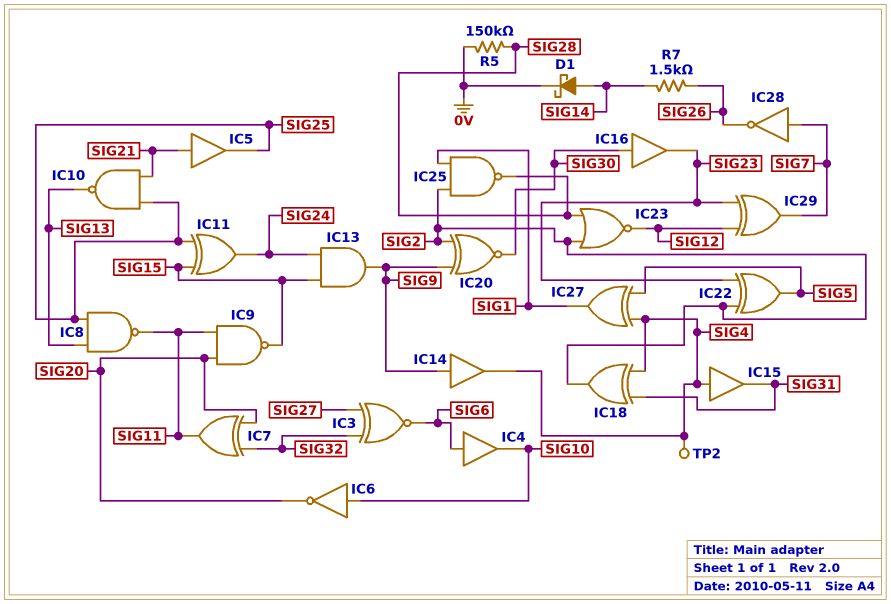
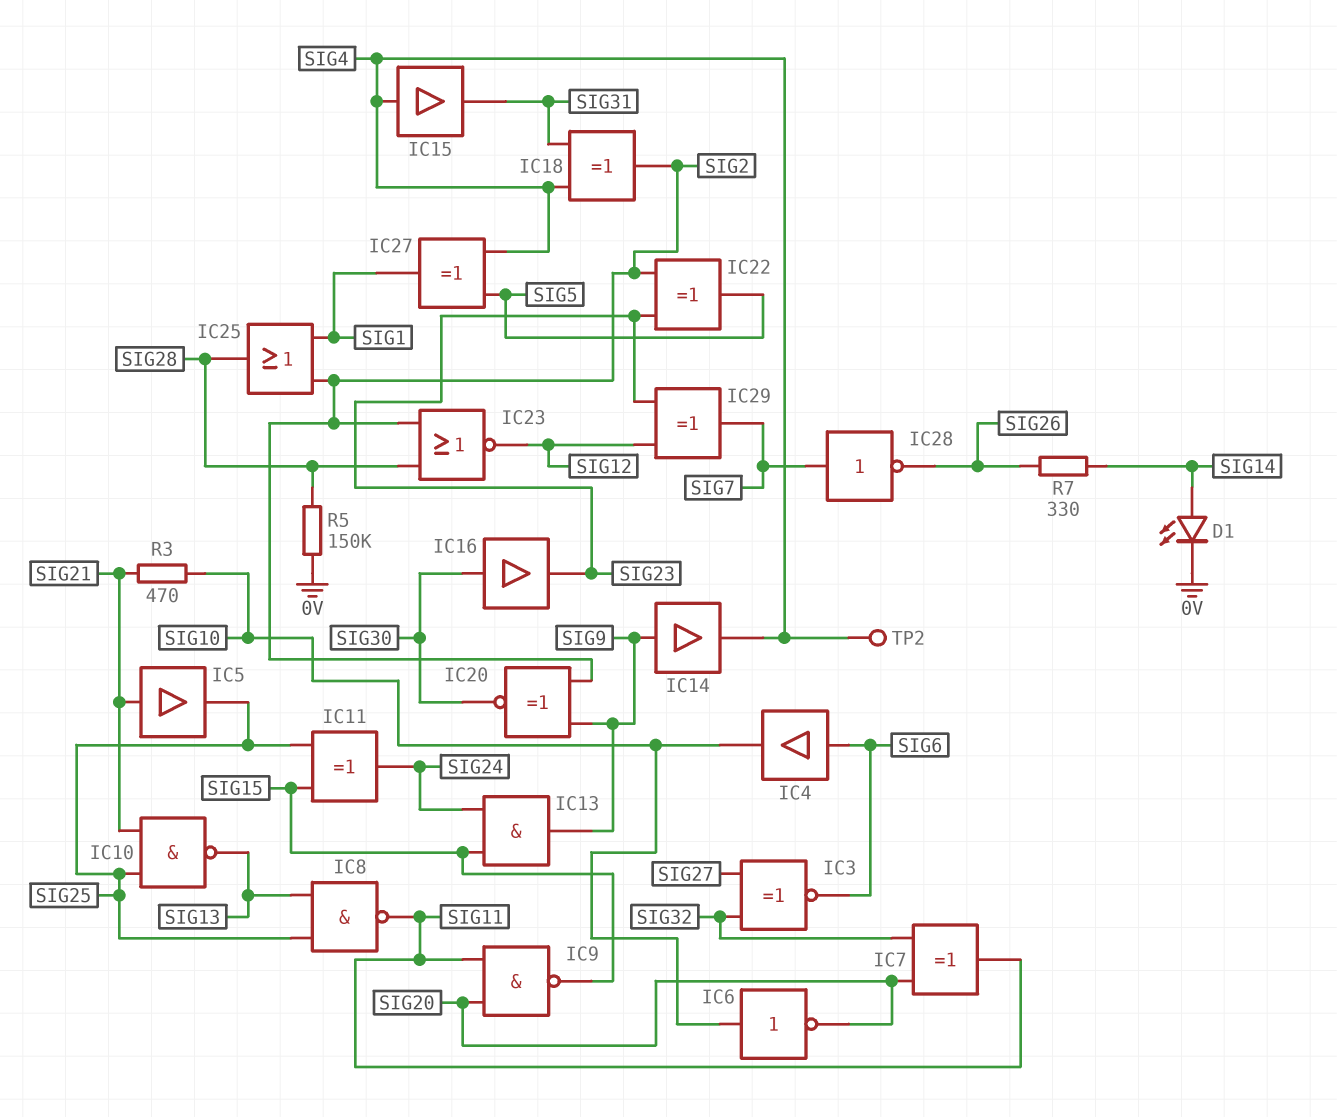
D1: schottky (A SIG14, K 0V) -> LED (A SIG14, K 0V)
IC25: NAND (in SIG1, in SIG2, out SIG28) -> OR (in SIG1, in SIG2, out SIG28)
R3: none -> 470 (SIG10, SIG21)
R7: 1.5k (SIG14, SIG26) -> 330 (SIG14, SIG26)

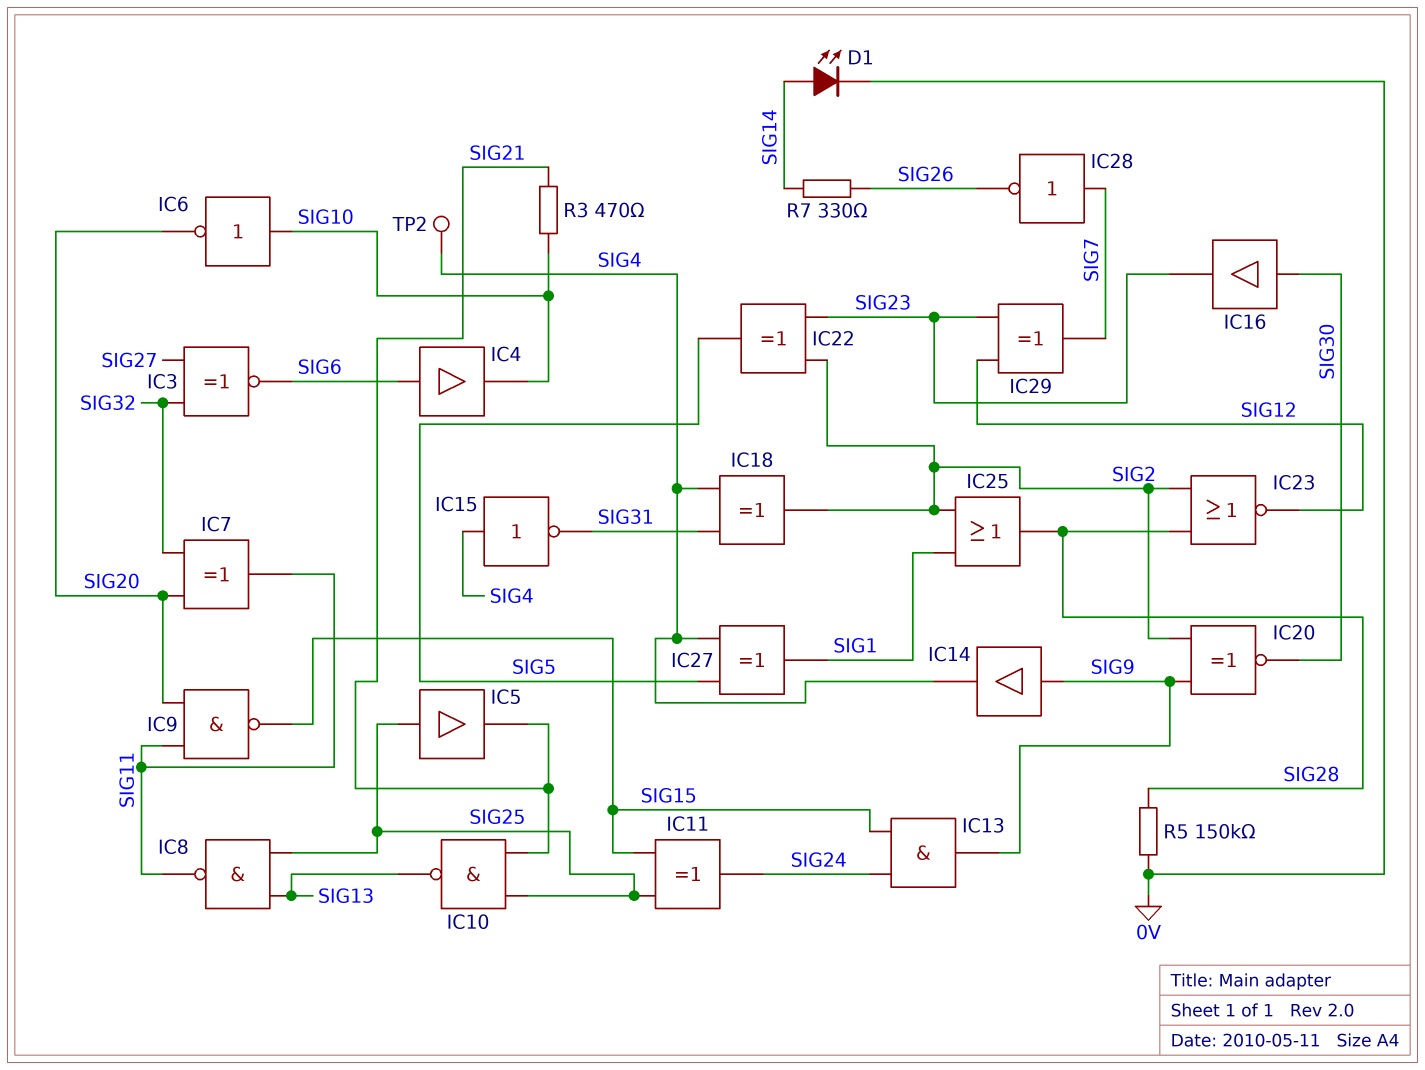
IC5: buffer (in SIG21, out SIG25) -> buffer (in SIG25, out SIG21)
IC15: buffer (in SIG4, out SIG31) -> NOT (in SIG4, out SIG31)

